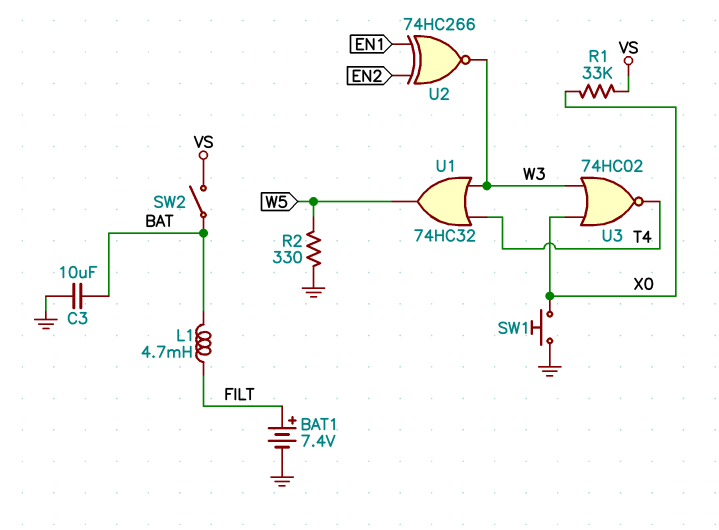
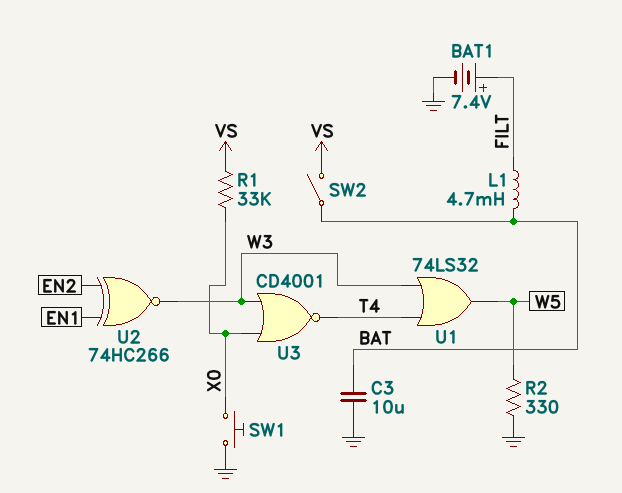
U1: OR 74HC32 (in T4, in W3, out W5) -> OR 74LS32 (in T4, in W3, out W5)
U3: NOR 74HC02 (in W3, in X0, out T4) -> NOR CD4001 (in W3, in X0, out T4)

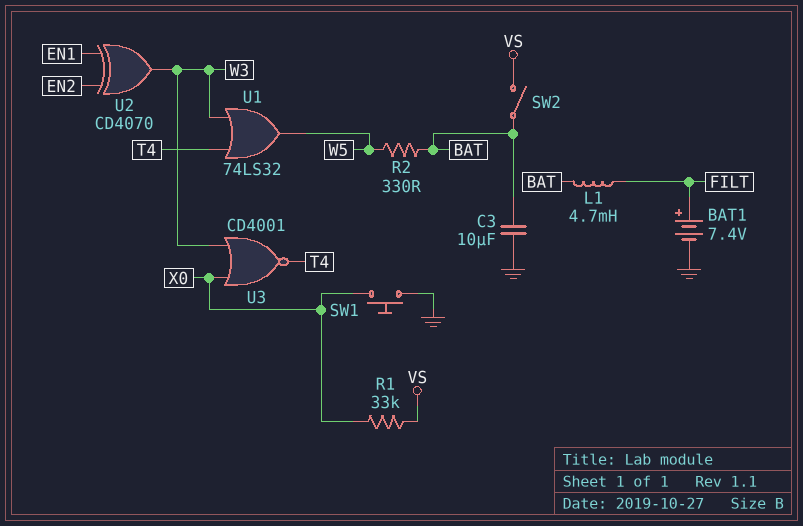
R2: 330 (GND, W5) -> 330 (BAT, W5)
U2: XNOR 74HC266 (in EN1, in EN2, out W3) -> XOR CD4070 (in EN1, in EN2, out W3)

